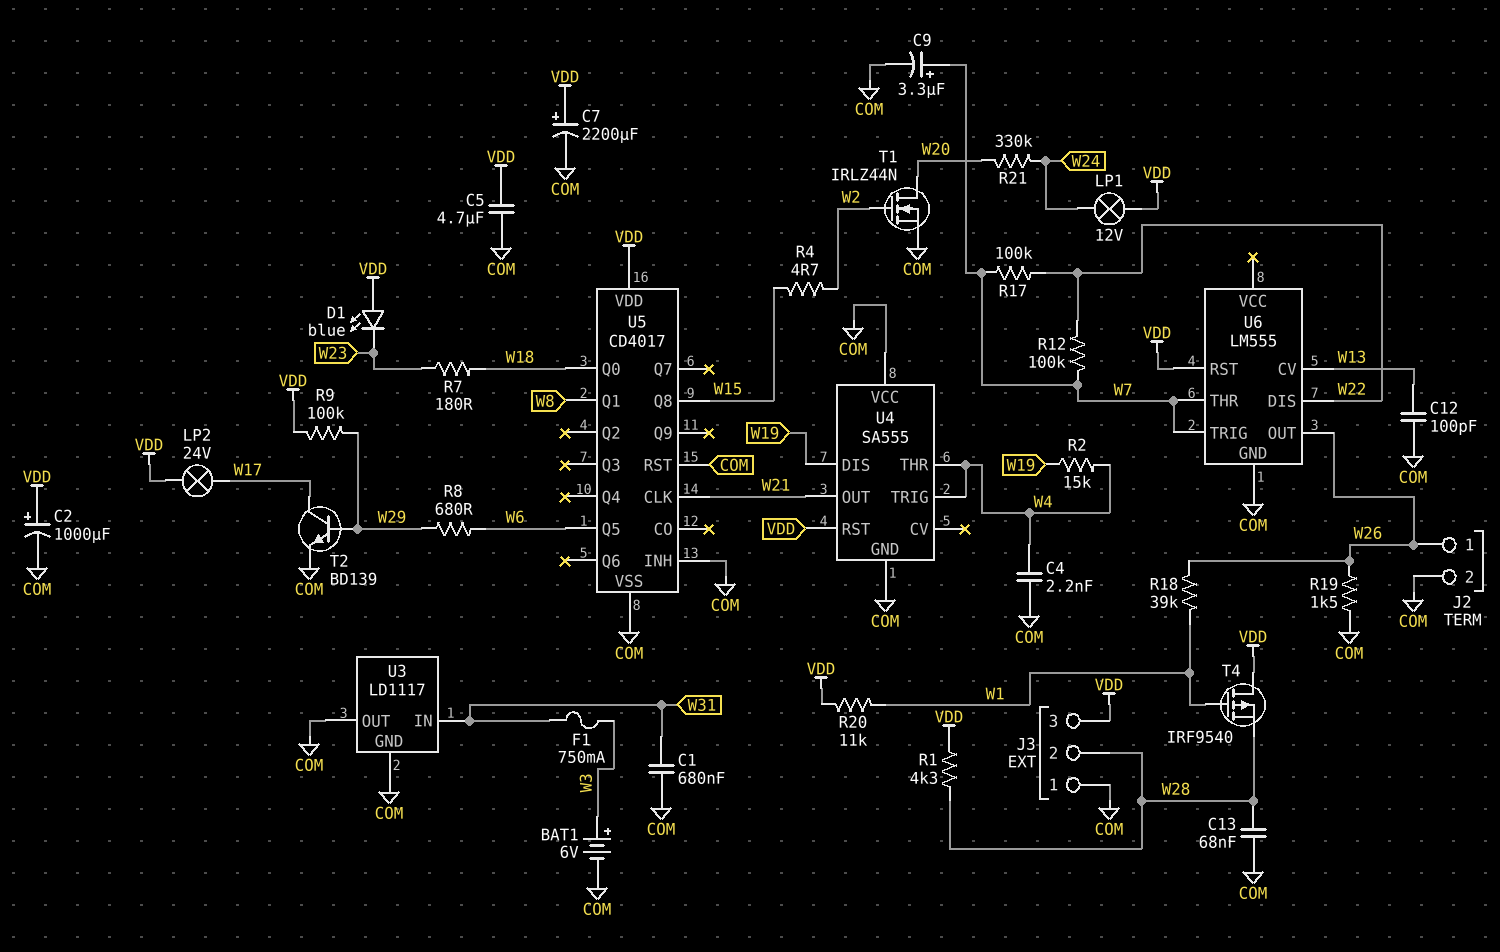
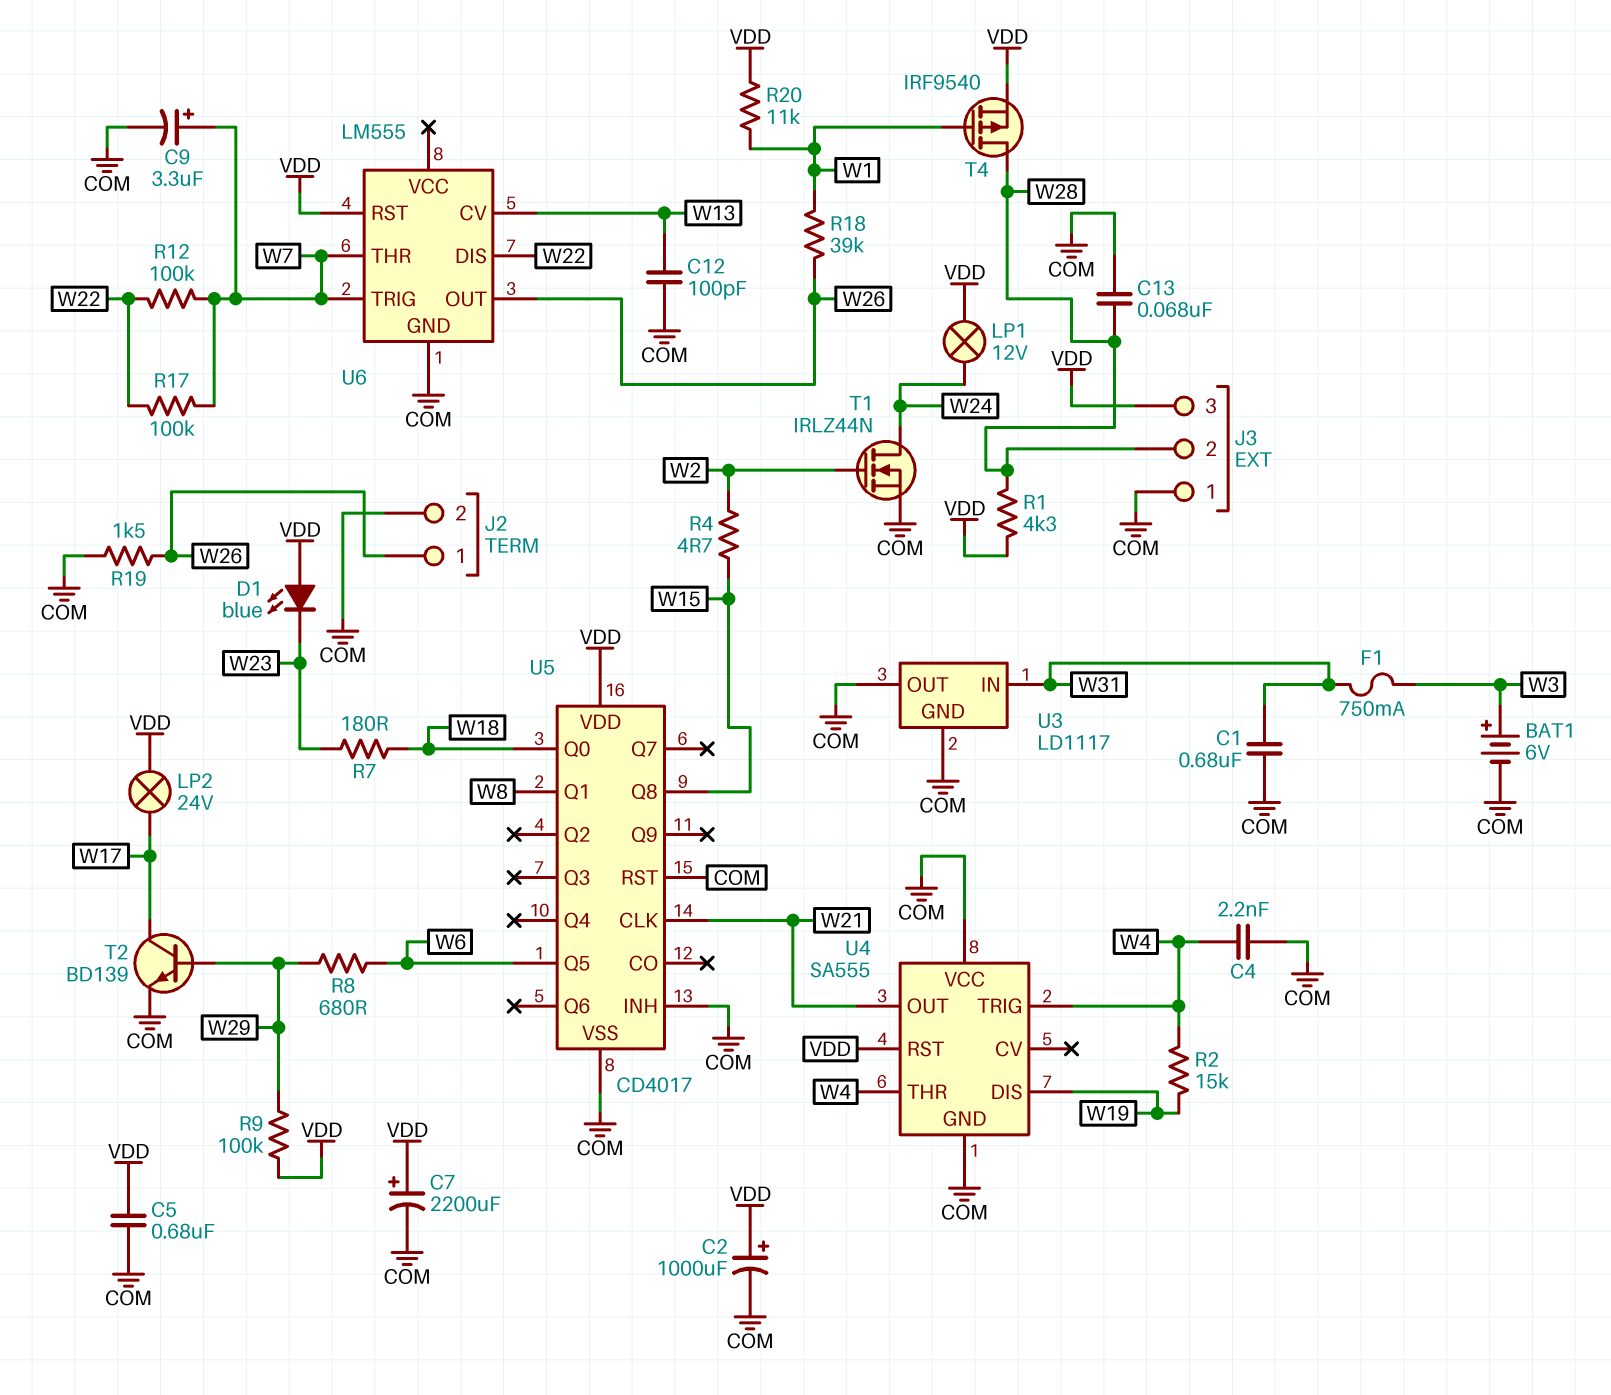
C5: 4.7uF (COM, VDD) -> 680nF (COM, VDD)
R21: 330k (W20, W24) -> none
T1: NMOS IRLZ44N (G W2, D W20, S COM) -> NMOS IRLZ44N (G W2, D W24, S COM)
T4: PMOS IRF9540 (G W1, D VDD, S W28) -> PMOS IRF9540 (G W1, D W28, S VDD)

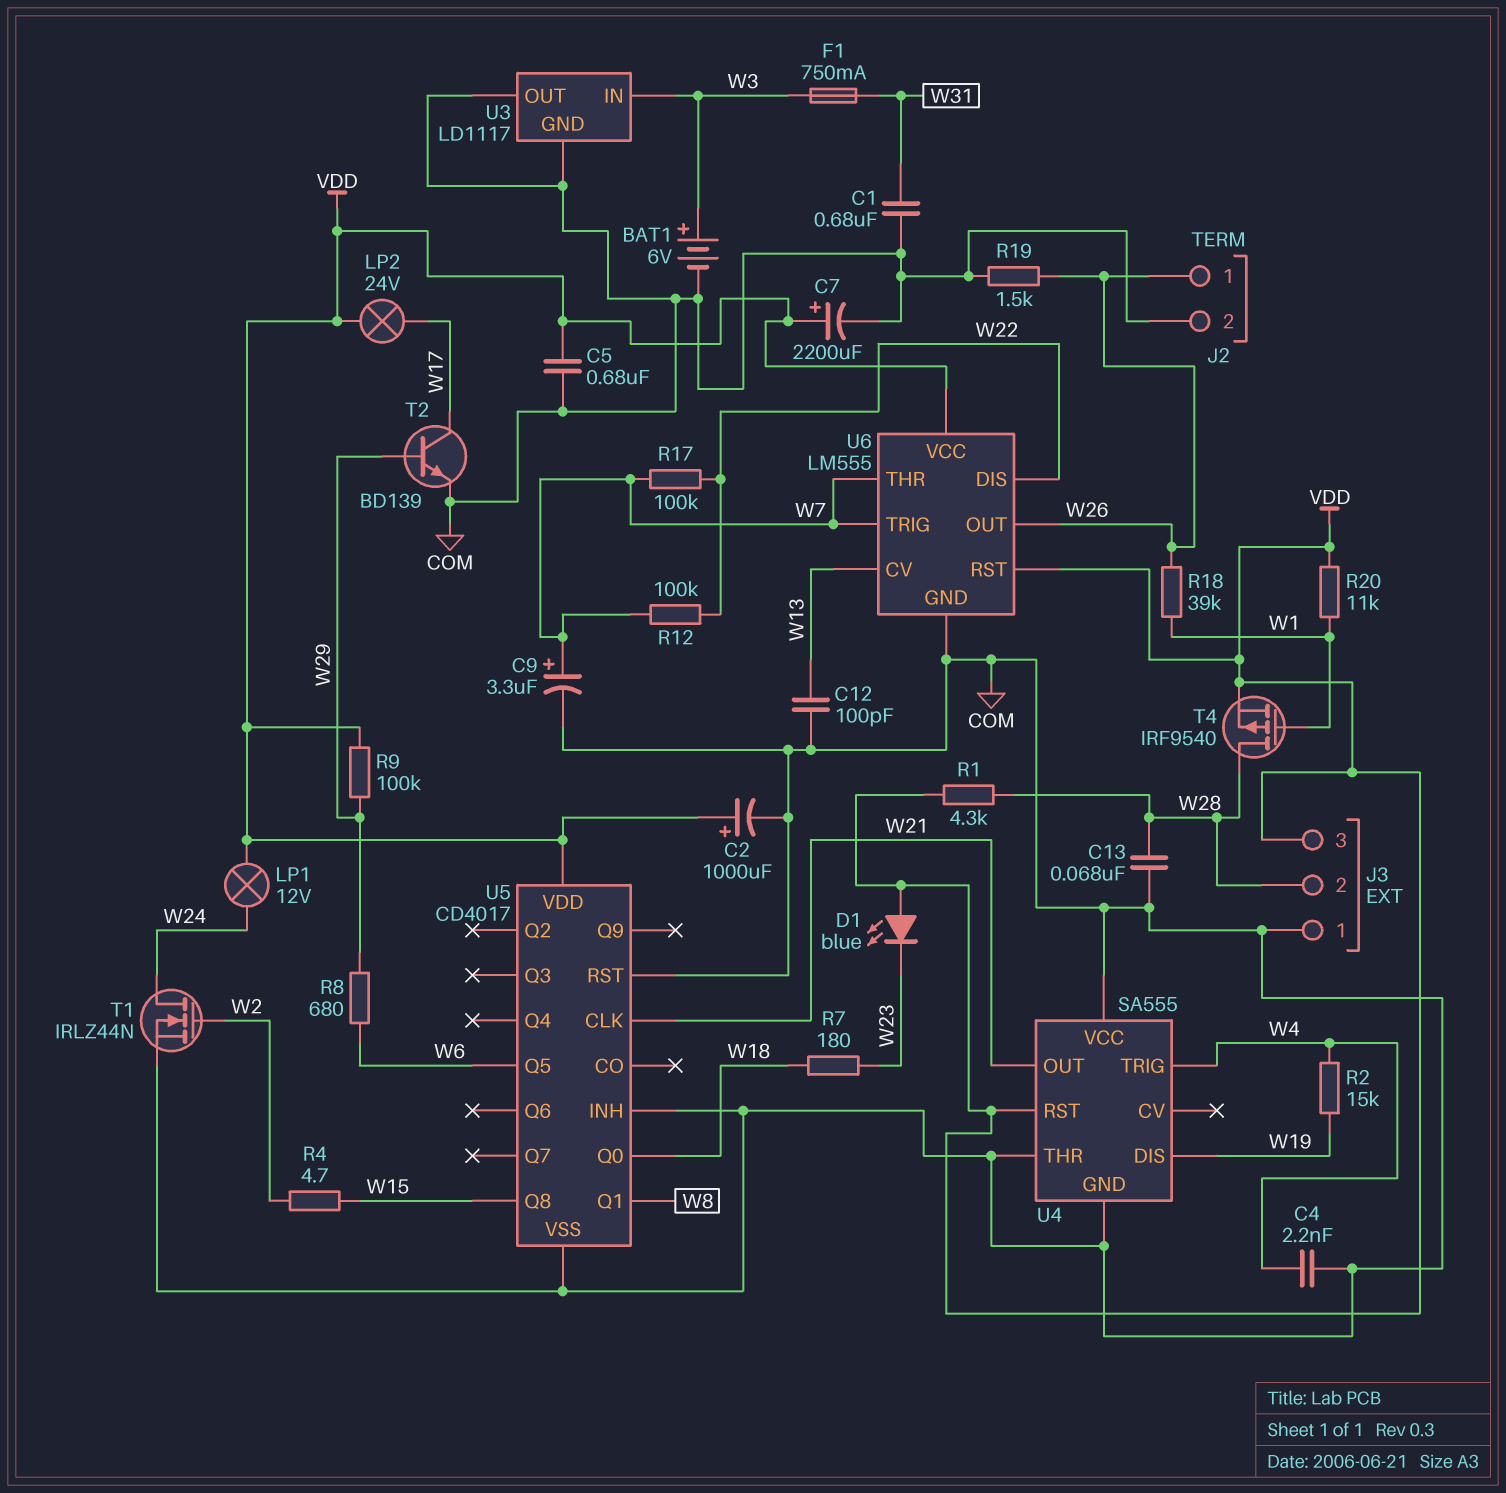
U3 pin IN: W31 -> W3
U4 pin THR: W4 -> COM
U6 pin VCC: none -> VDD

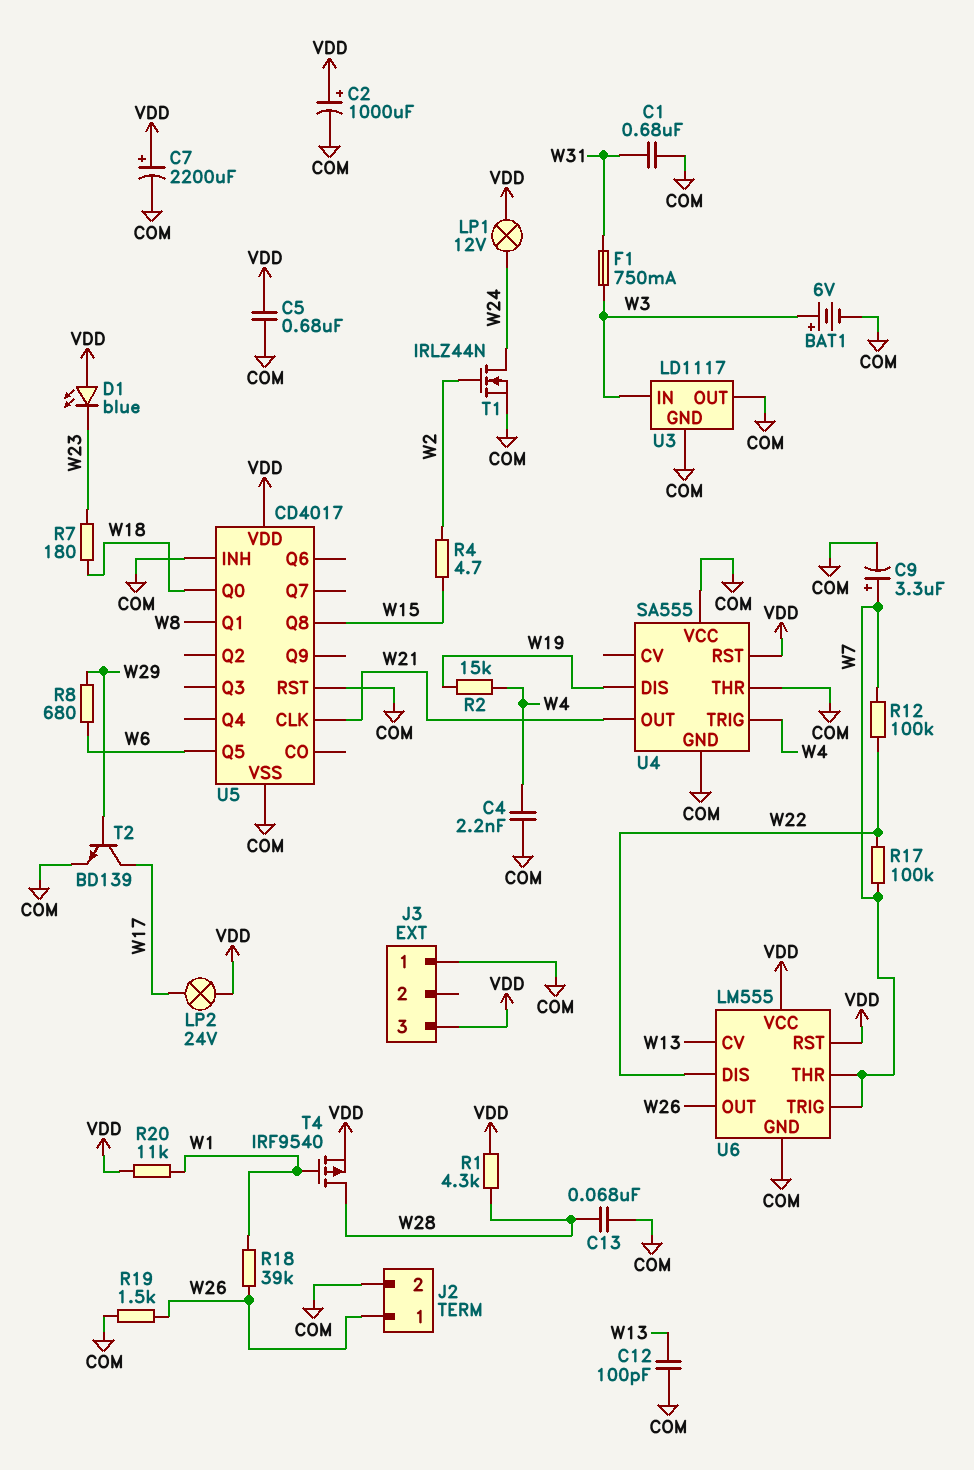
J3 pin 2: W28 -> none
R9: 100k (VDD, W29) -> none

